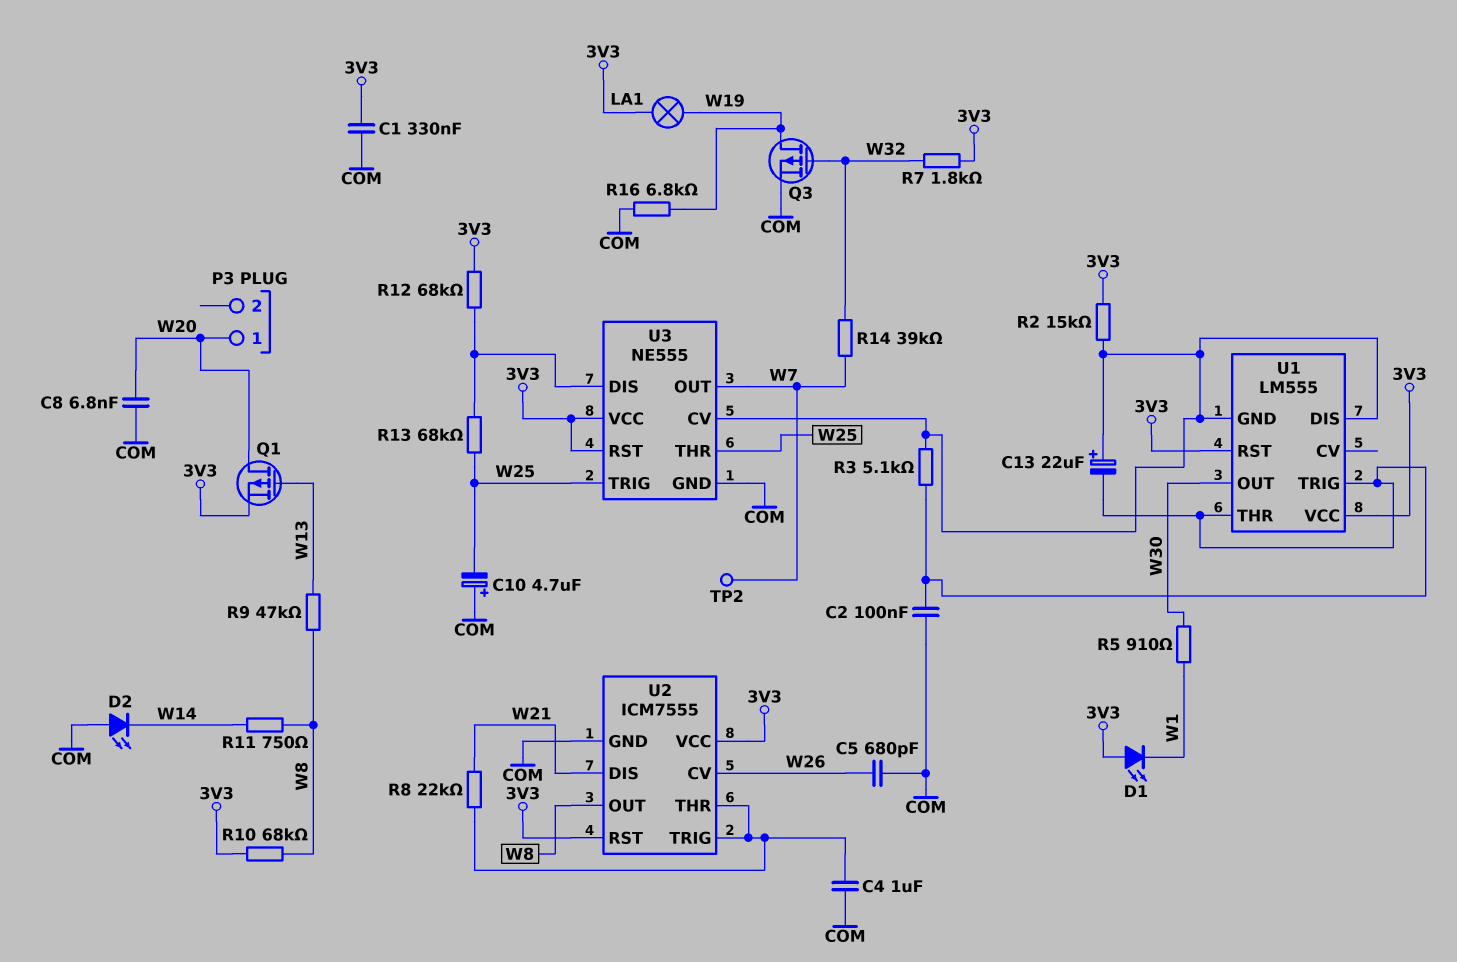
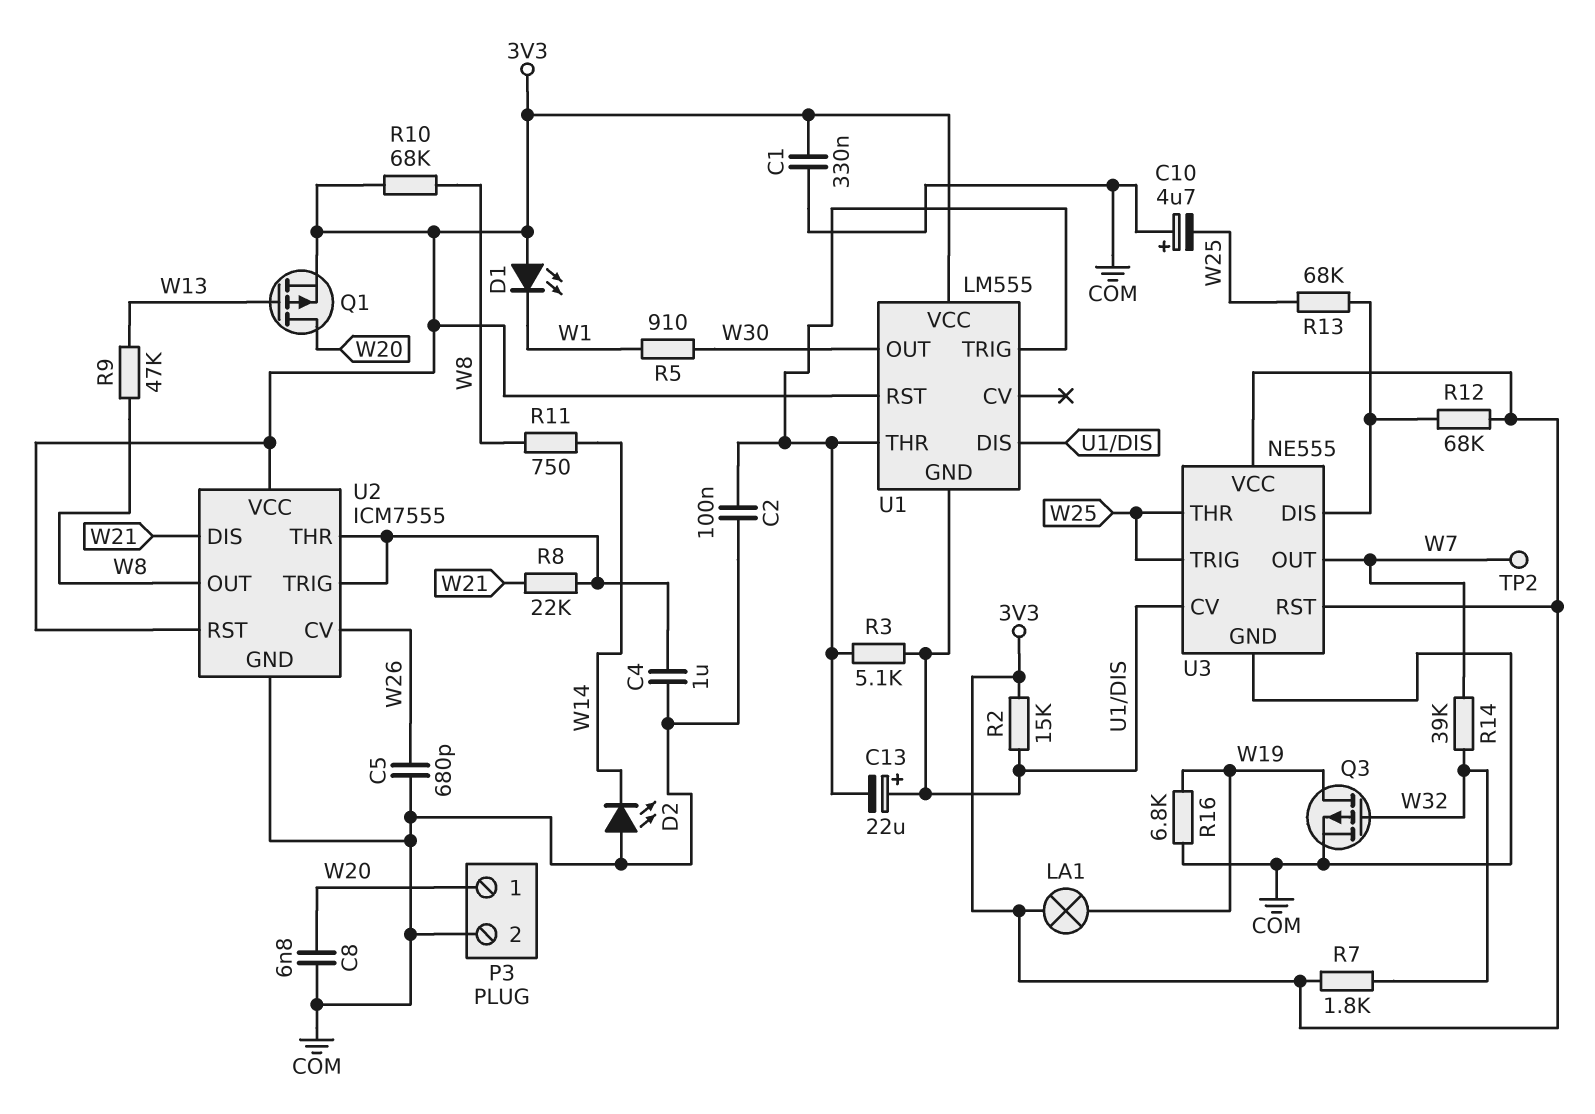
P3 pin 2: none -> COM

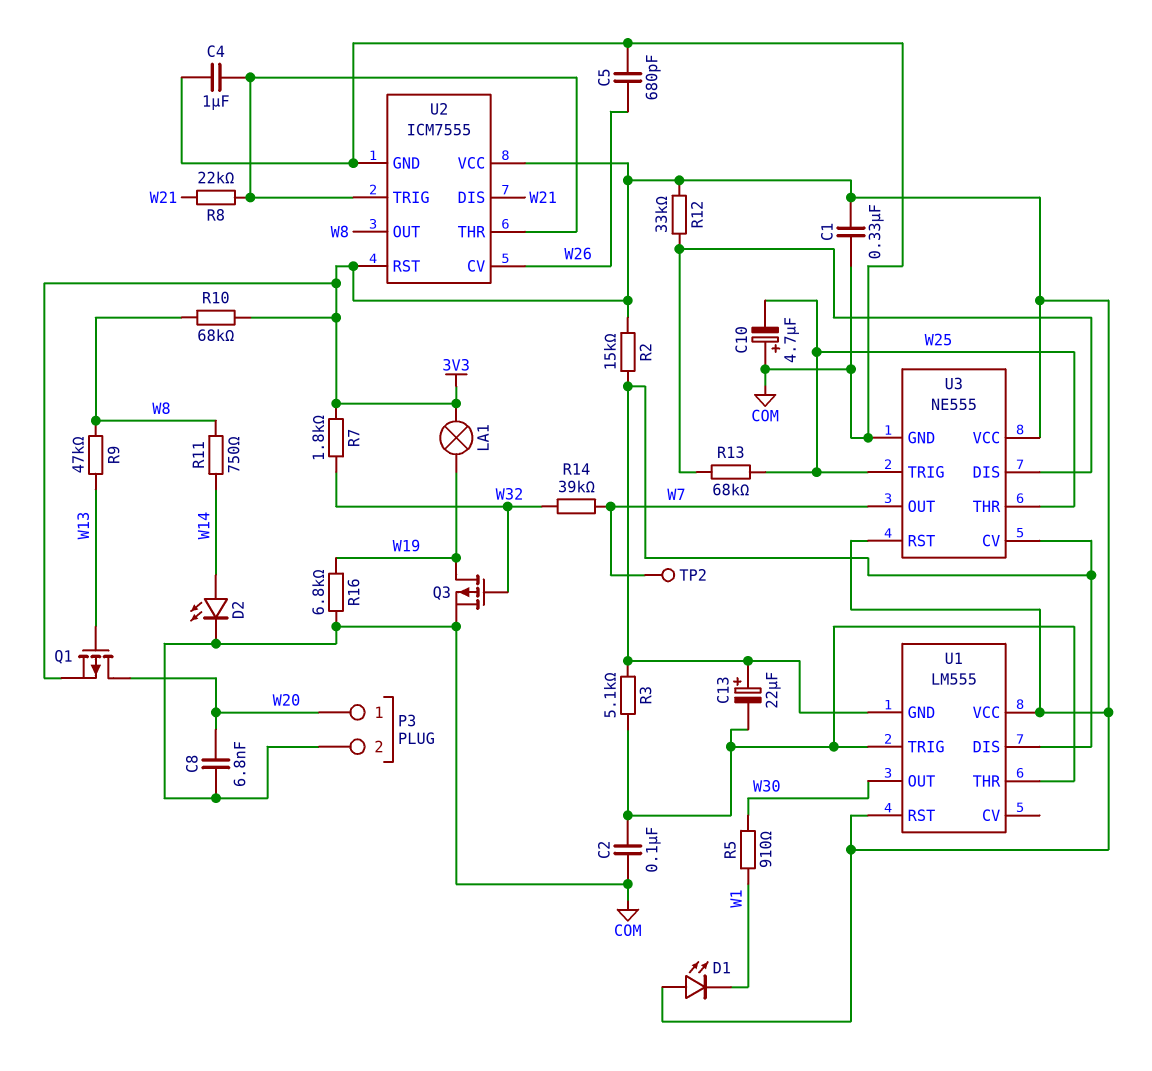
D2: LED (A COM, K W14) -> LED (A W14, K COM)
R12: 68k (3V3, U3/DIS) -> 33k (3V3, U3/DIS)

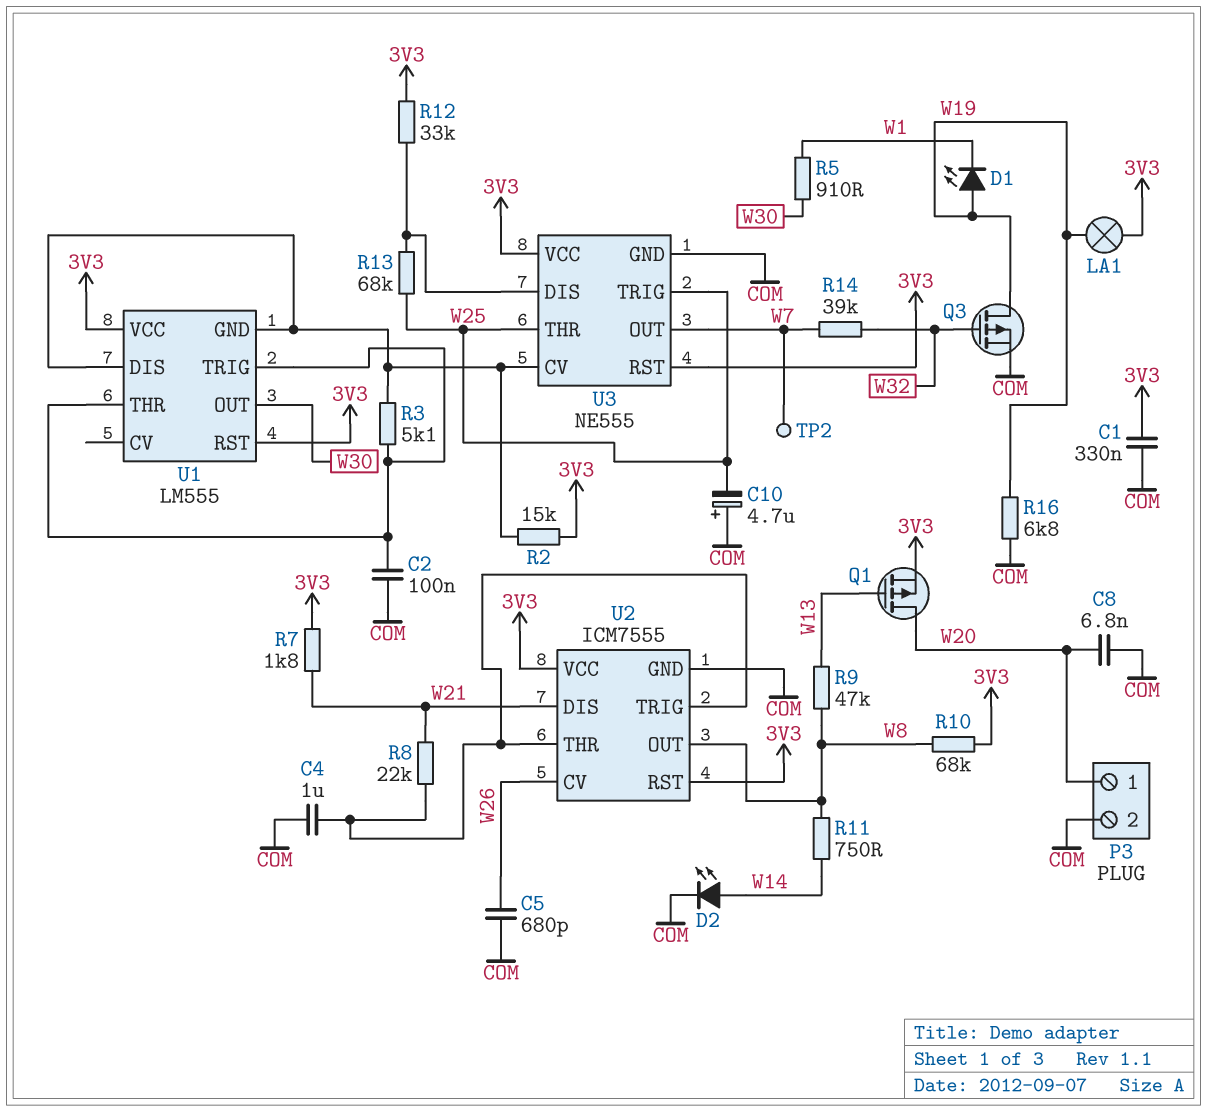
C13: 22uF (plus U1/DIS, minus U1/THR) -> none
D1: LED (A 3V3, K W1) -> LED (A W19, K W1)
R7: 1.8k (3V3, W32) -> 1.8k (3V3, W21)

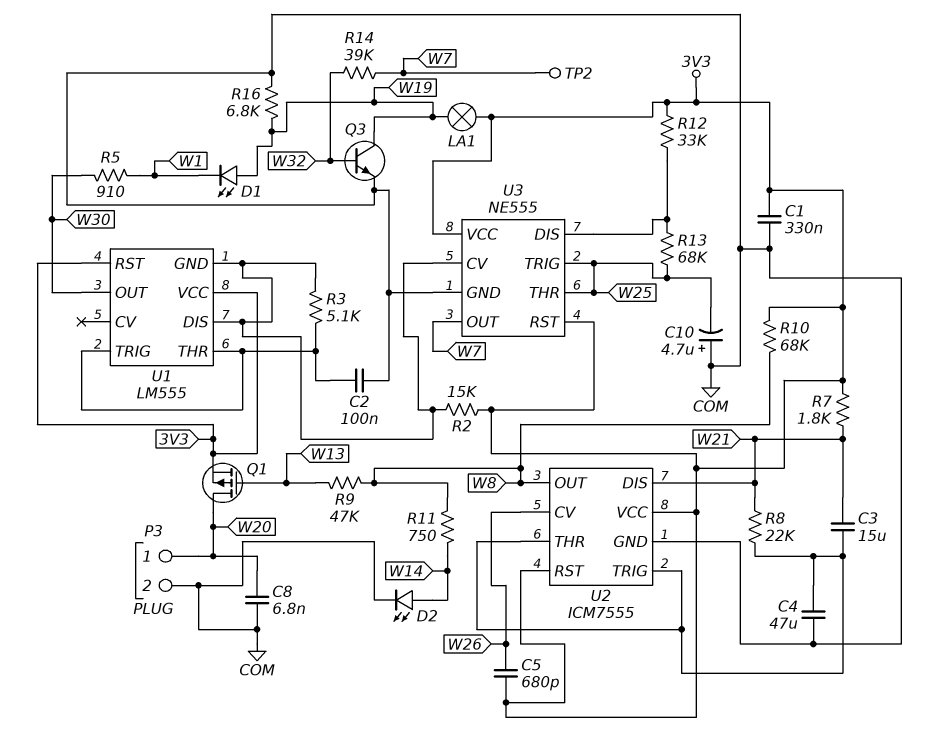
C3: none -> 15uF (U2/THR, W21)
C4: 1uF (COM, U2/THR) -> 47uF (COM, U2/THR)
C5: 680pF (COM, W26) -> 680pF (3V3, W26)
Q3: PMOS (G W32, D W19, S COM) -> NPN (B W32, C W19, E COM)

